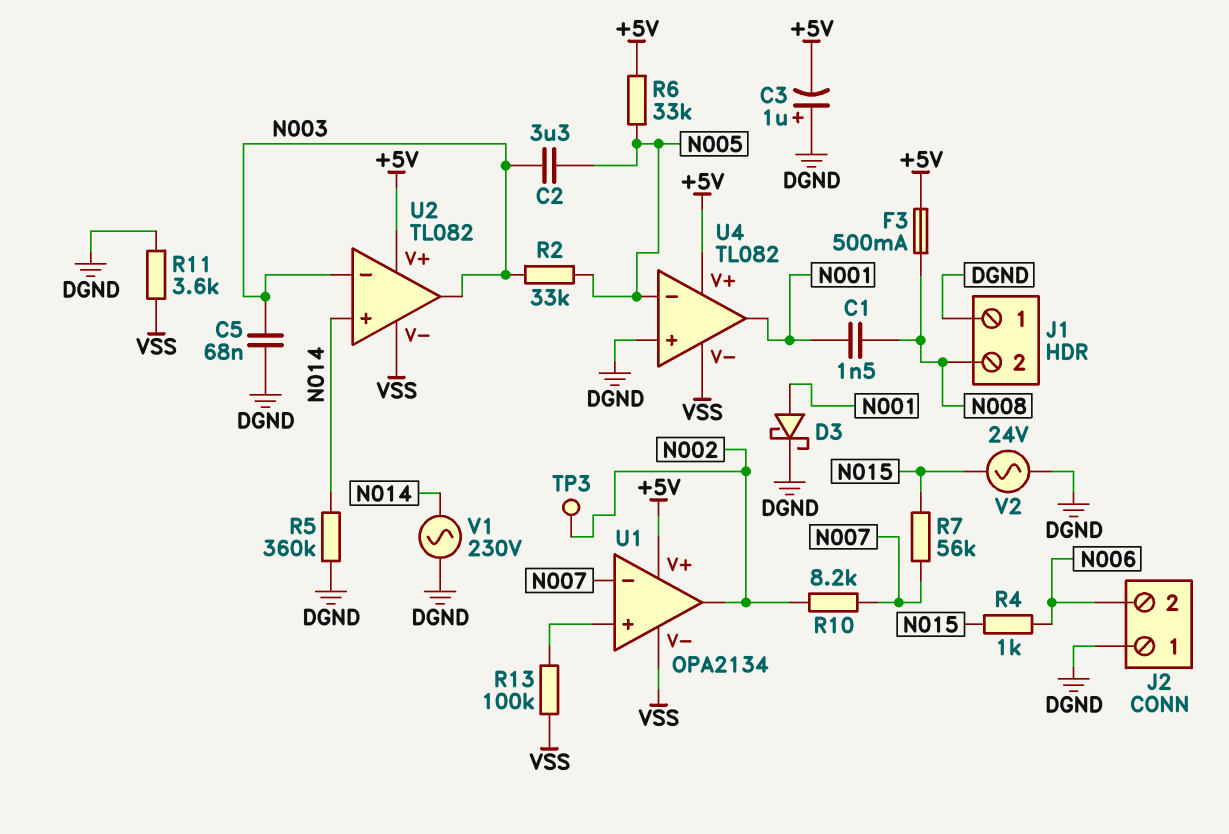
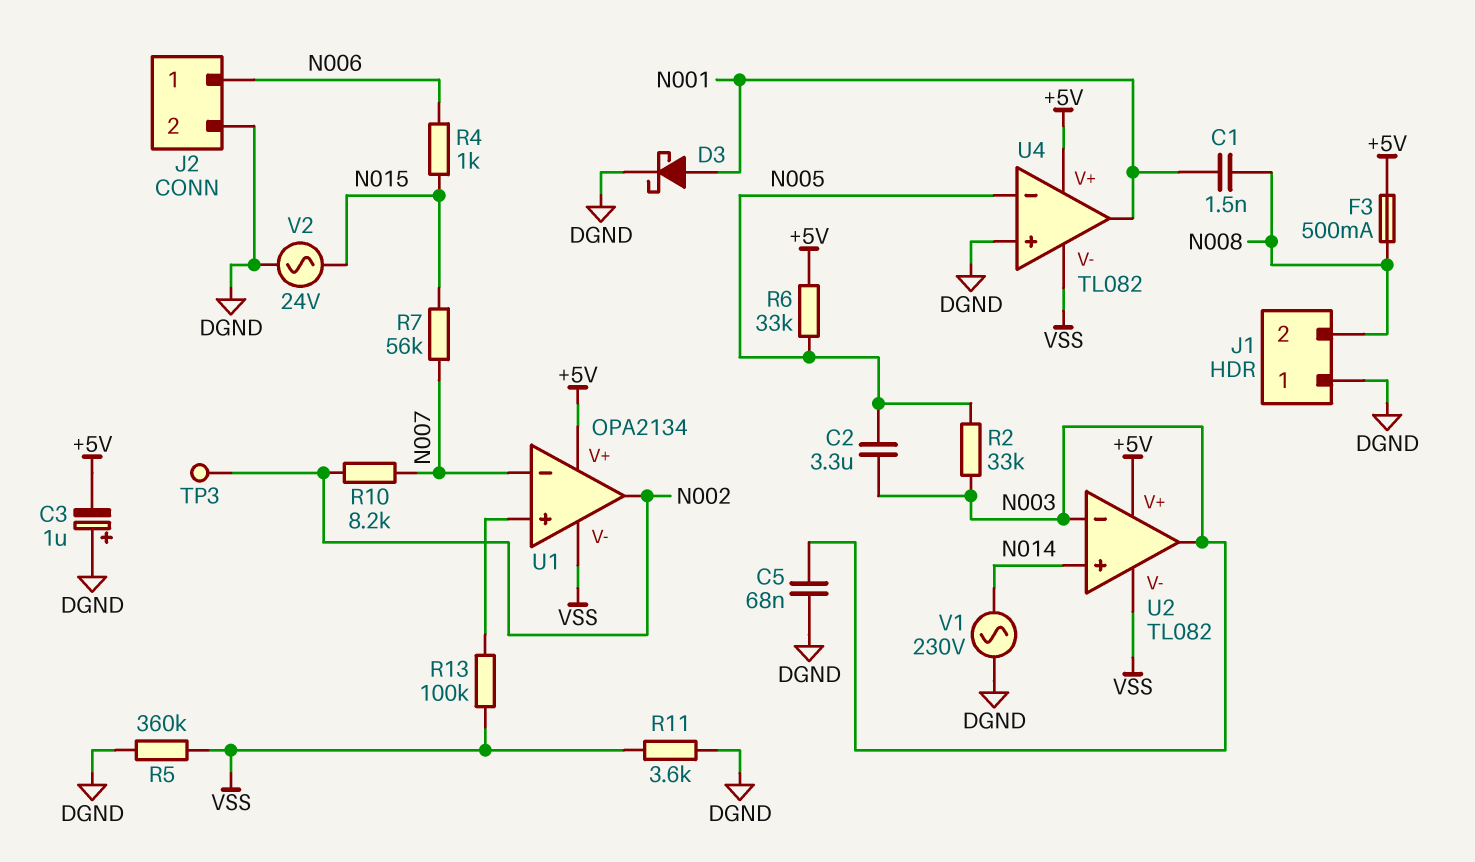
J2 pin 1: DGND -> N006
J2 pin 2: N006 -> DGND
R5: 360k (DGND, N014) -> 360k (DGND, VSS)

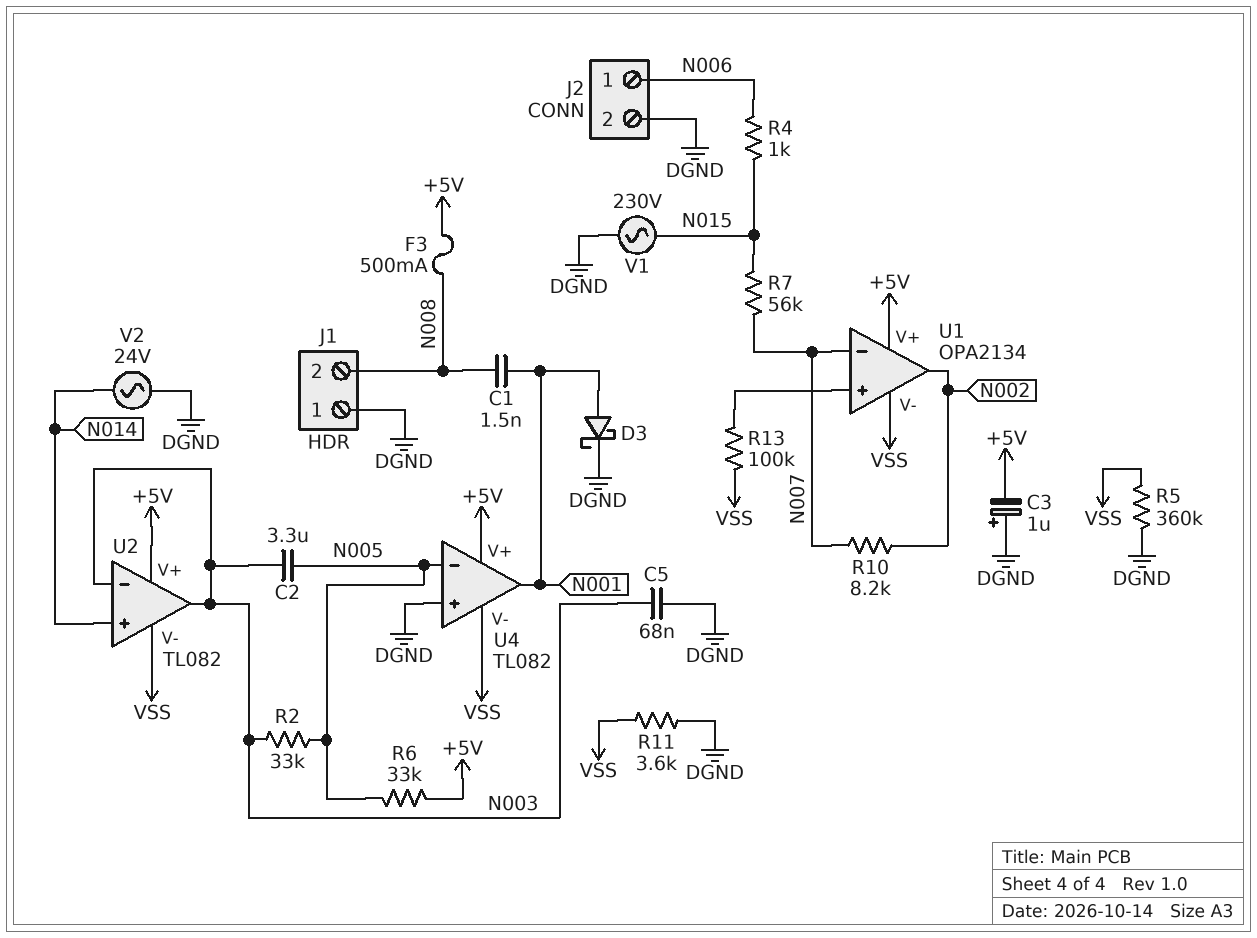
TP3: test point (N002) -> none
V1: AC 230V (DGND, N014) -> AC 230V (DGND, N015)
V2: AC 24V (DGND, N015) -> AC 24V (DGND, N014)

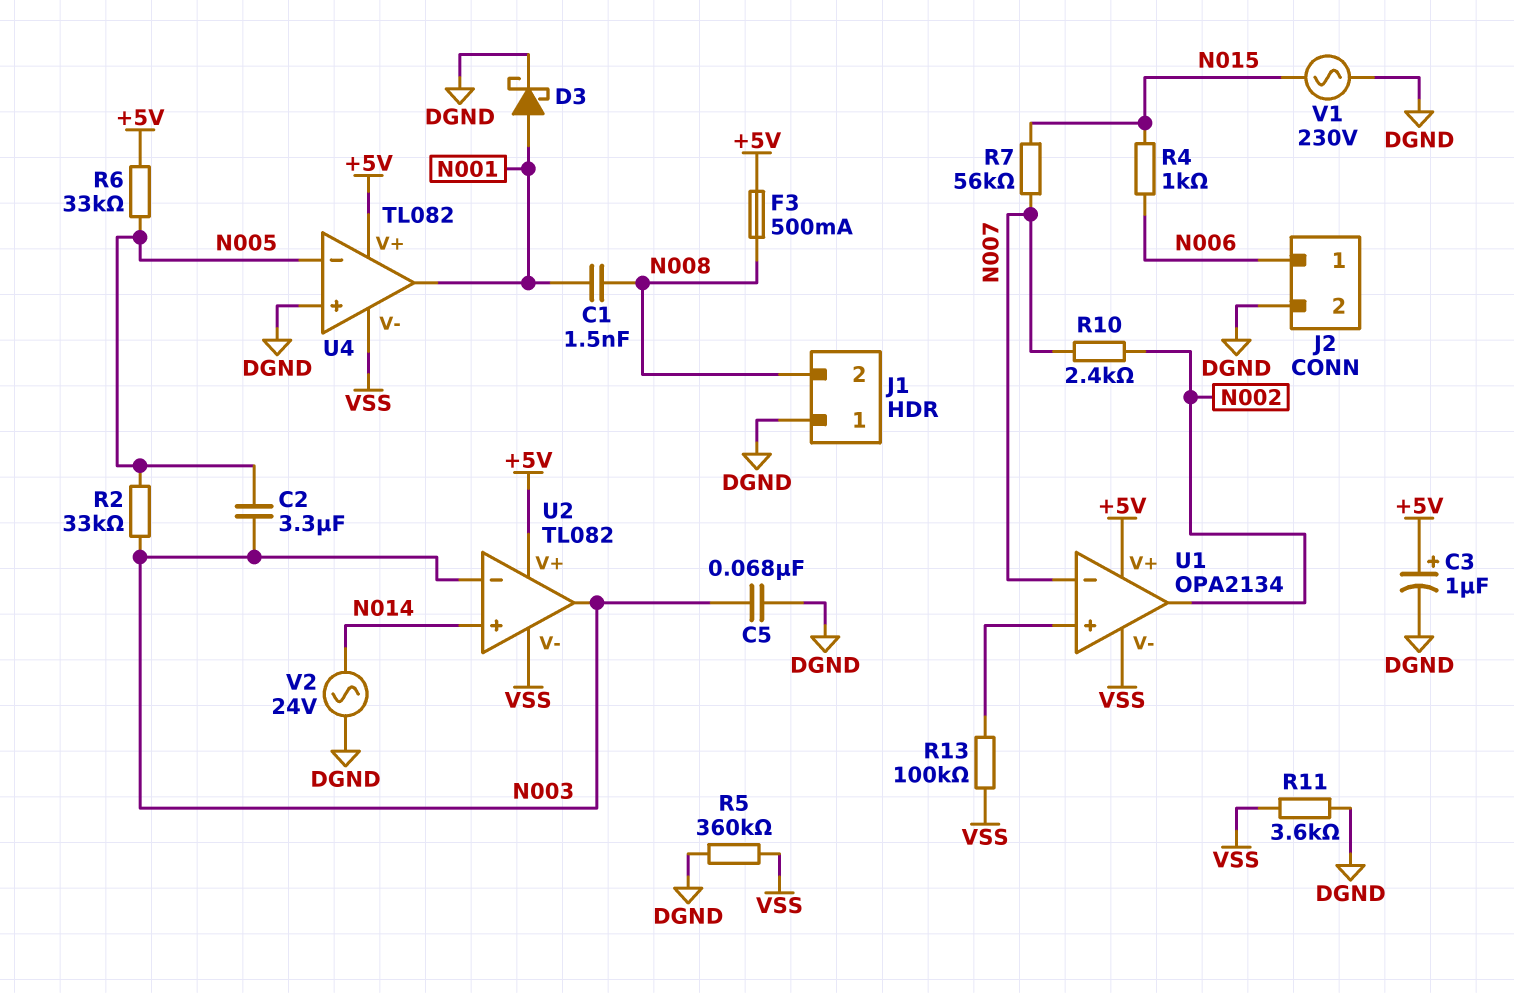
C3: 1uF (plus DGND, minus +5V) -> 1uF (plus +5V, minus DGND)
R10: 8.2k (N002, N007) -> 2.4k (N002, N007)

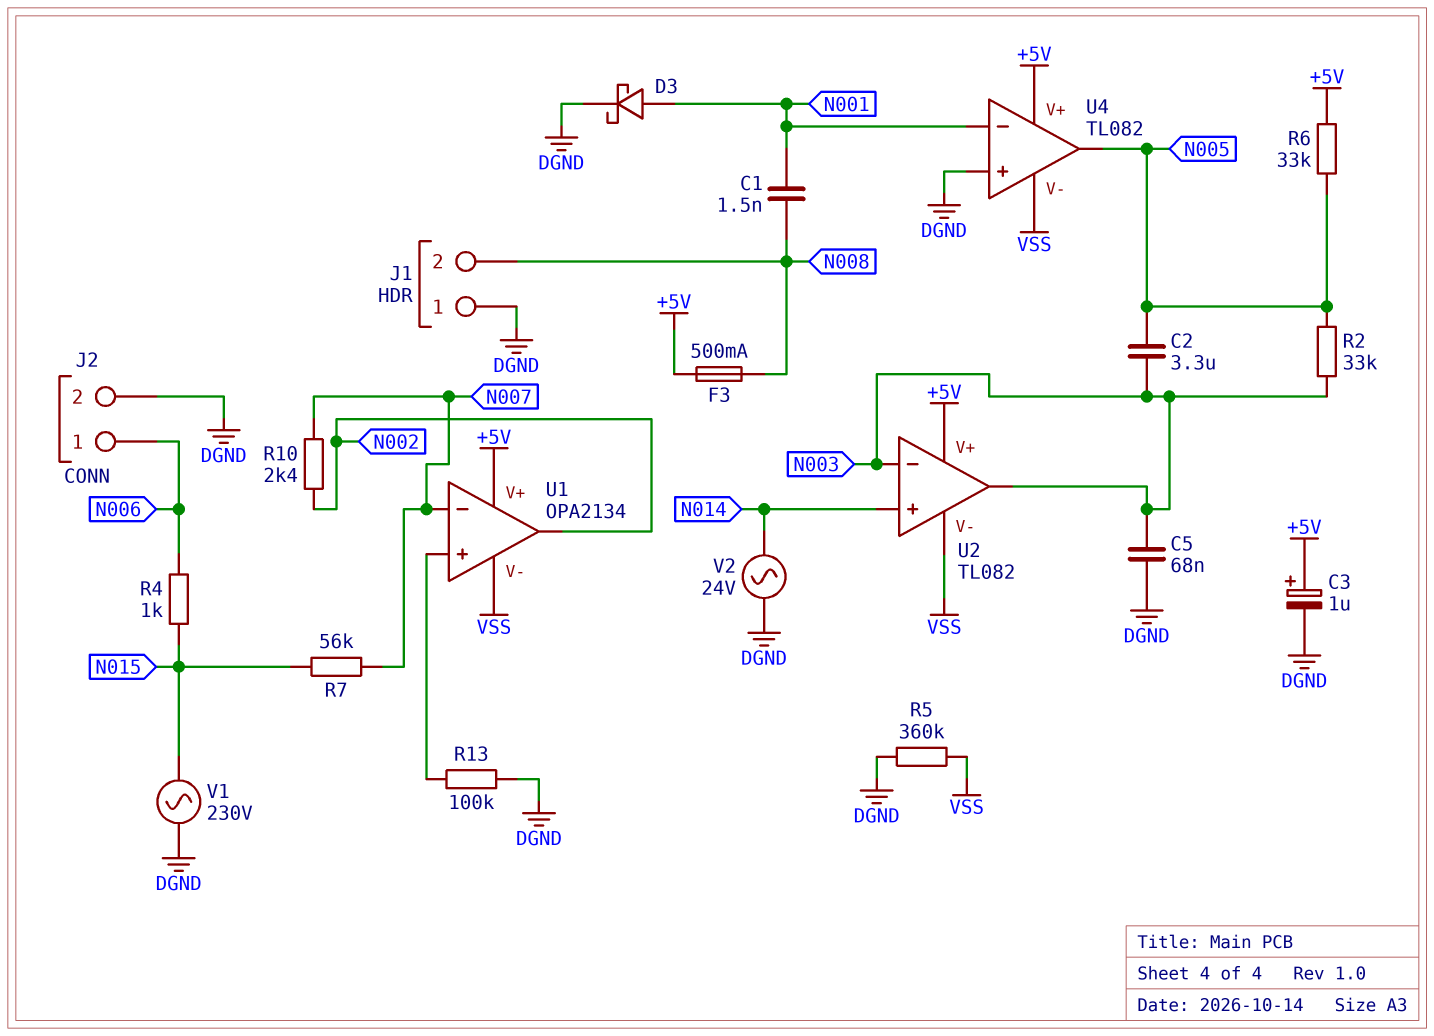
R11: 3.6k (DGND, VSS) -> none
R13: 100k (U1/in+, VSS) -> 100k (DGND, U1/in+)
U4 pin in-: N005 -> N001
U4 pin out: N001 -> N005

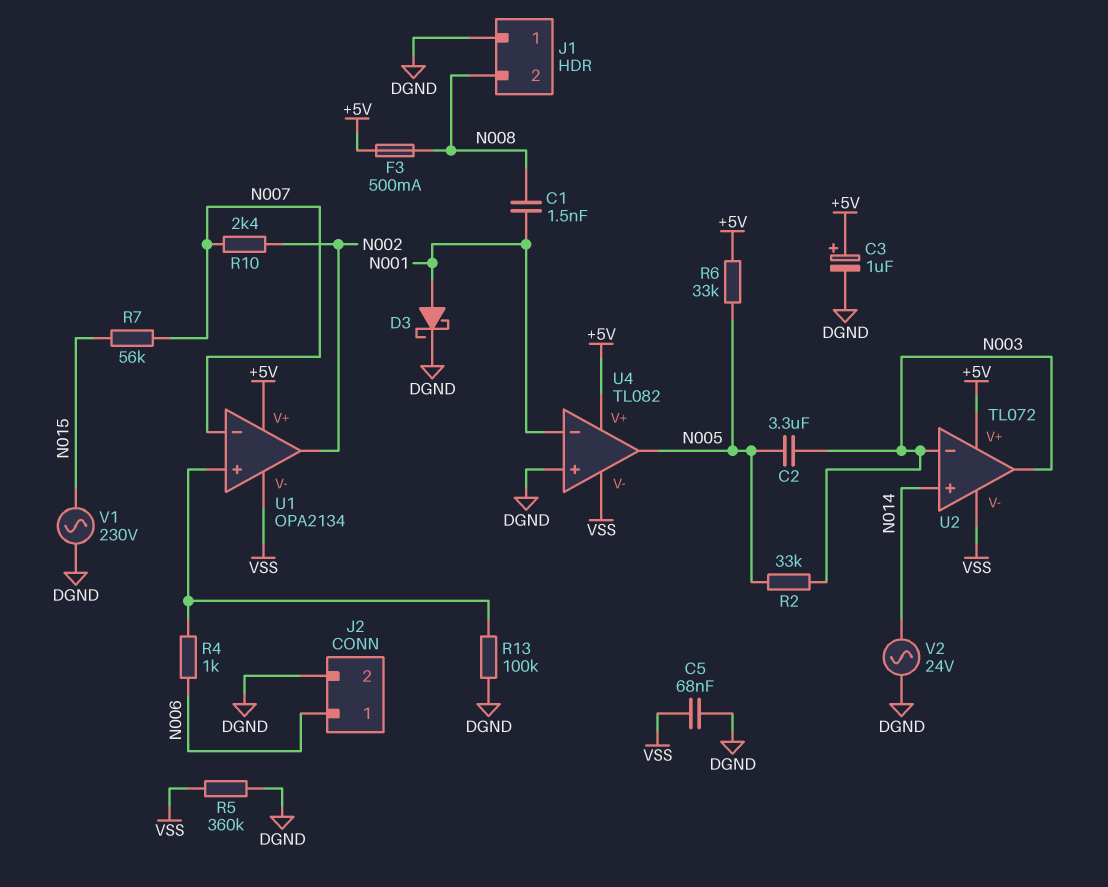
C5: 68nF (DGND, N003) -> 68nF (DGND, VSS)
R4: 1k (N006, N015) -> 1k (N006, U1/in+)
U2: TL082 -> TL072

